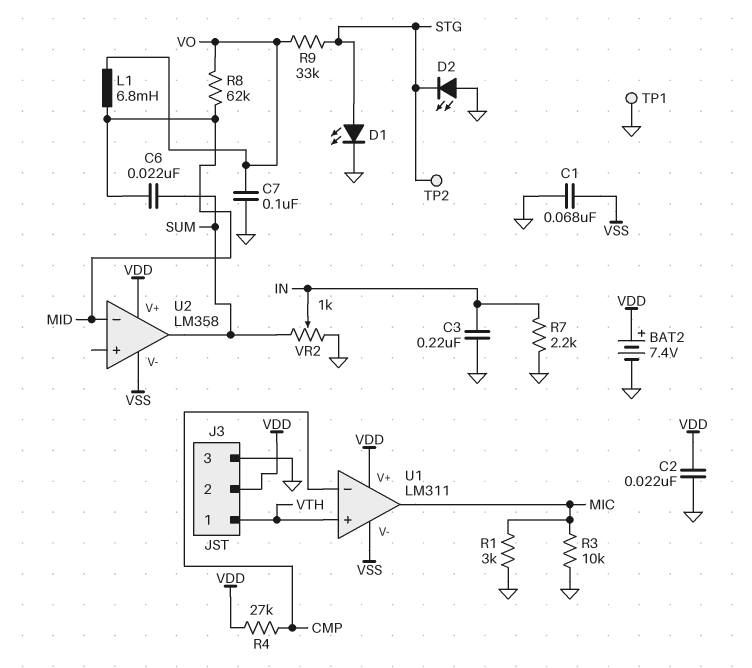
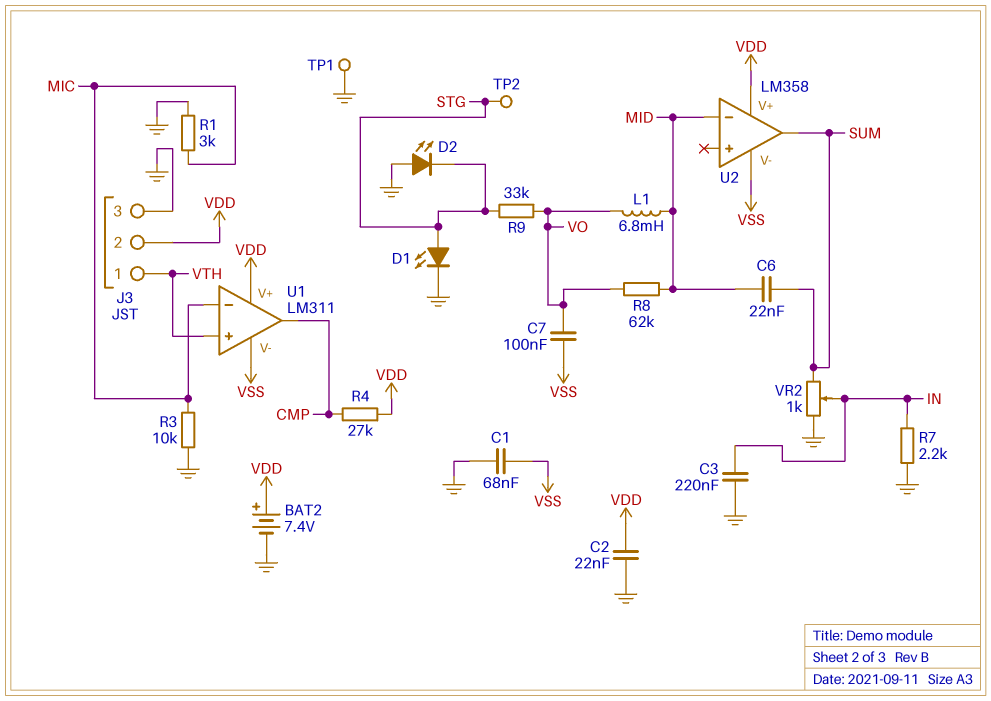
C7: 100nF (GND, VO) -> 100nF (VO, VSS)
U1 pin in-: CMP -> MIC
U1 pin out: MIC -> CMP

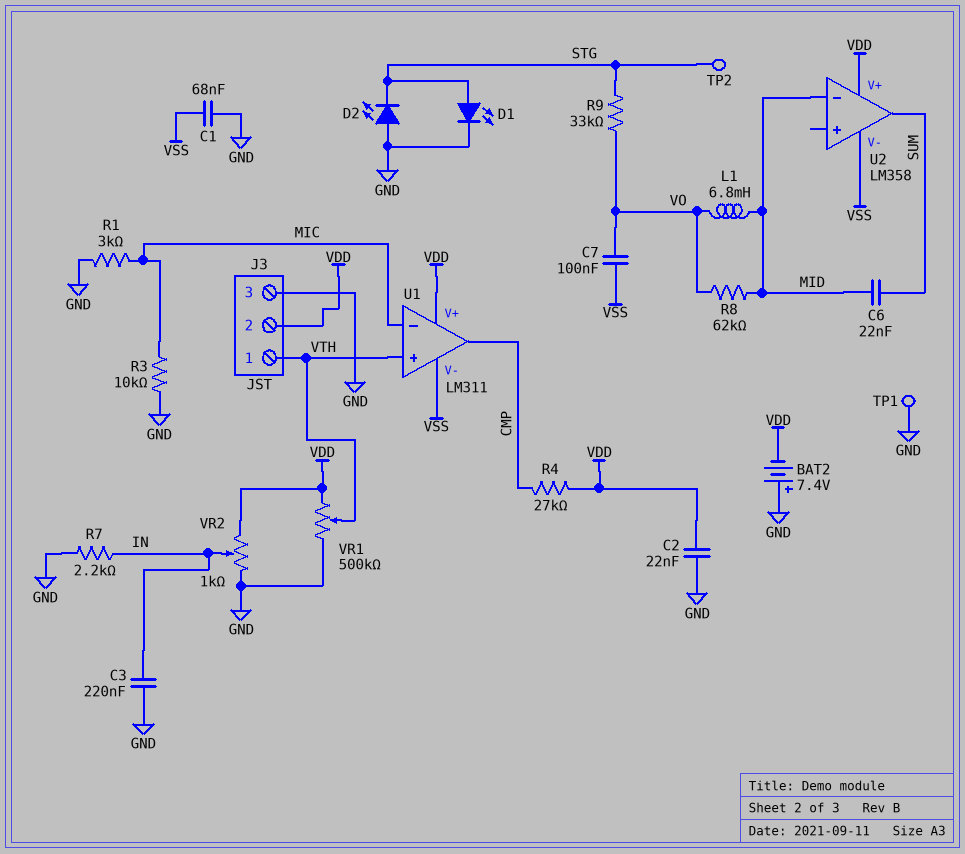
BAT2: 7.4V (plus VDD, minus GND) -> 7.4V (plus GND, minus VDD)
VR1: none -> 500k (GND, VDD, wiper VTH)
VR2: 1k (GND, SUM, wiper IN) -> 1k (GND, VDD, wiper IN)

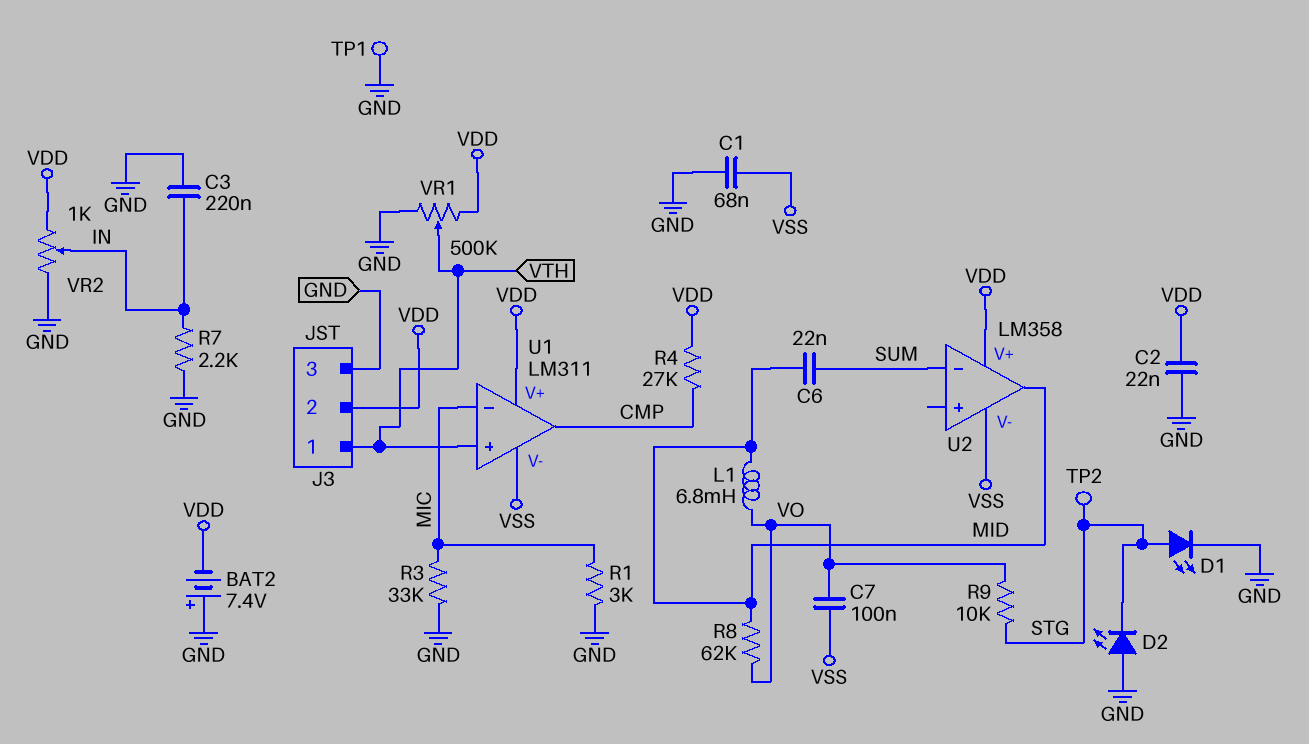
R3: 10k (GND, MIC) -> 33k (GND, MIC)
R9: 33k (STG, VO) -> 10k (STG, VO)
U2 pin in-: MID -> SUM
U2 pin out: SUM -> MID

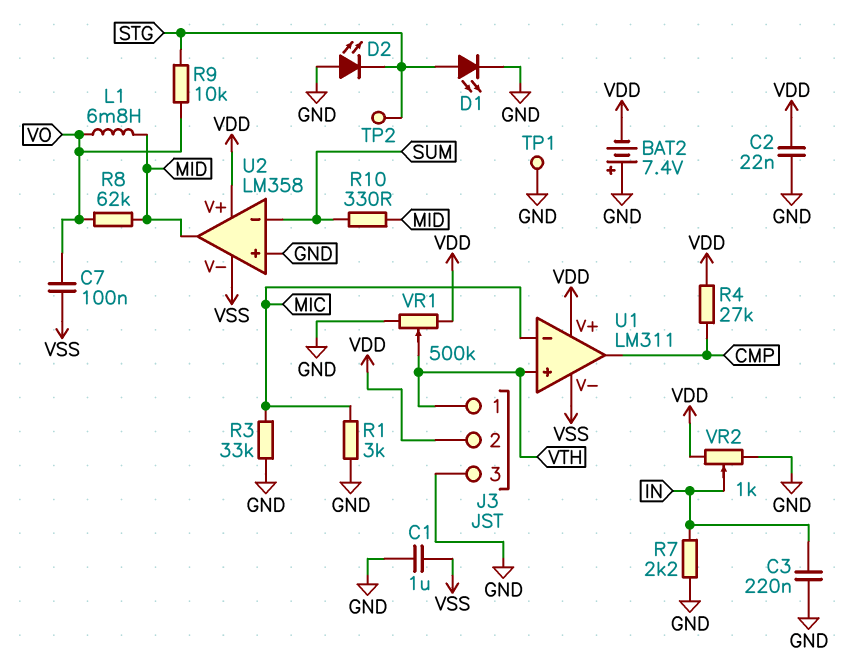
C1: 68nF (GND, VSS) -> 1uF (GND, VSS)
C6: 22nF (MID, SUM) -> none
R10: none -> 330 (MID, SUM)
U2 pin in+: none -> GND

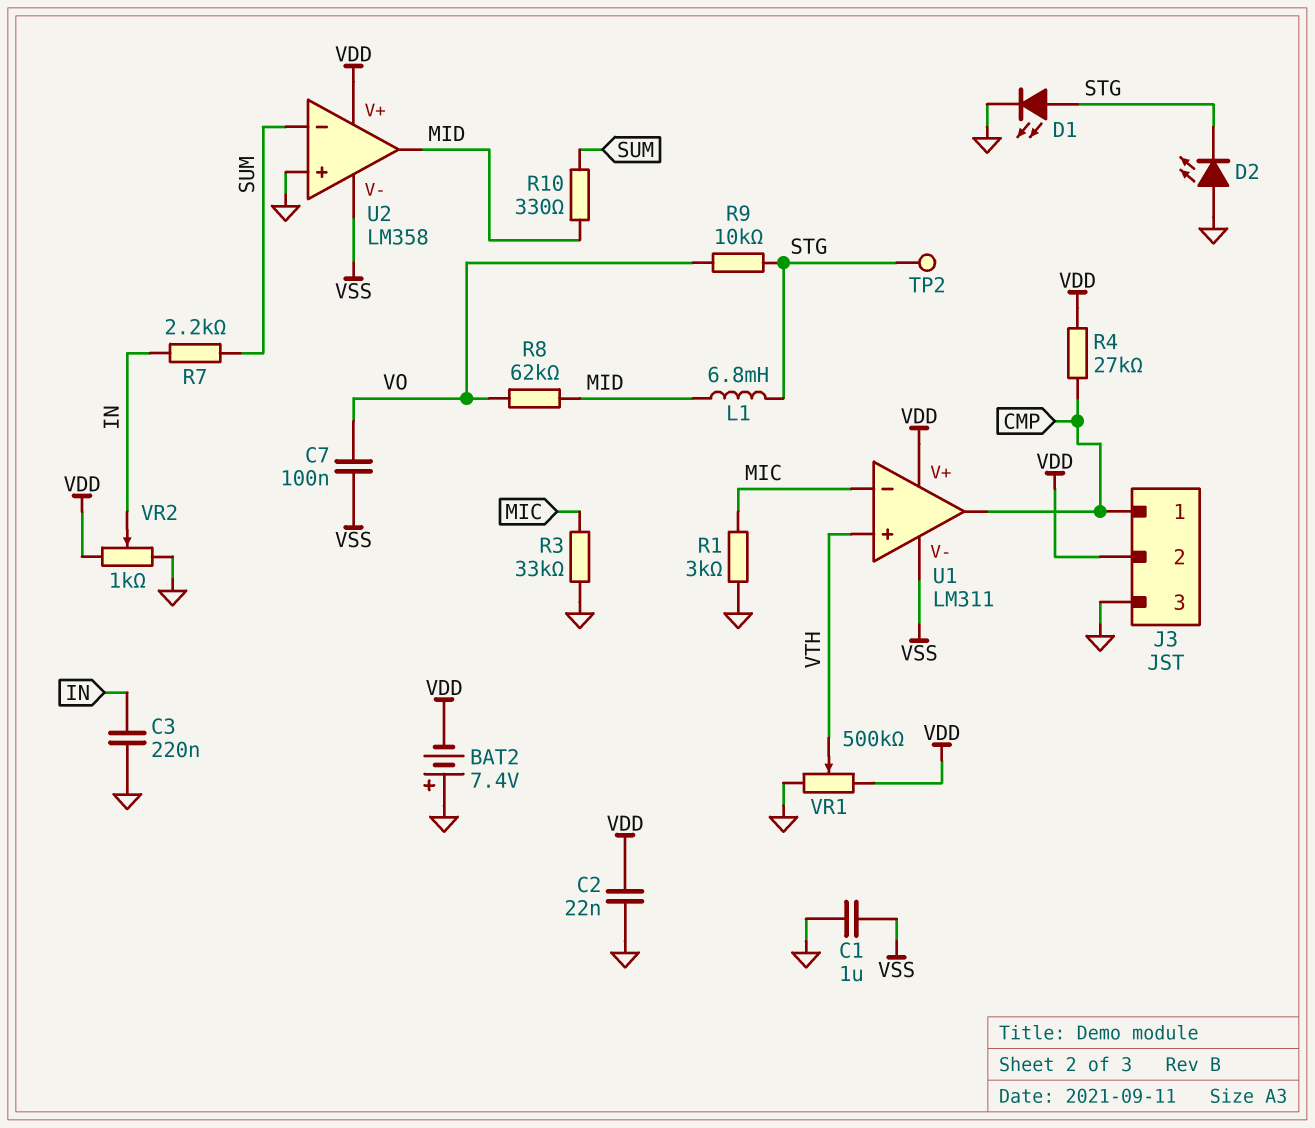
J3 pin 1: VTH -> CMP
L1: 6.8mH (MID, VO) -> 6.8mH (MID, STG)
R7: 2.2k (GND, IN) -> 2.2k (IN, SUM)
TP1: test point (GND) -> none

